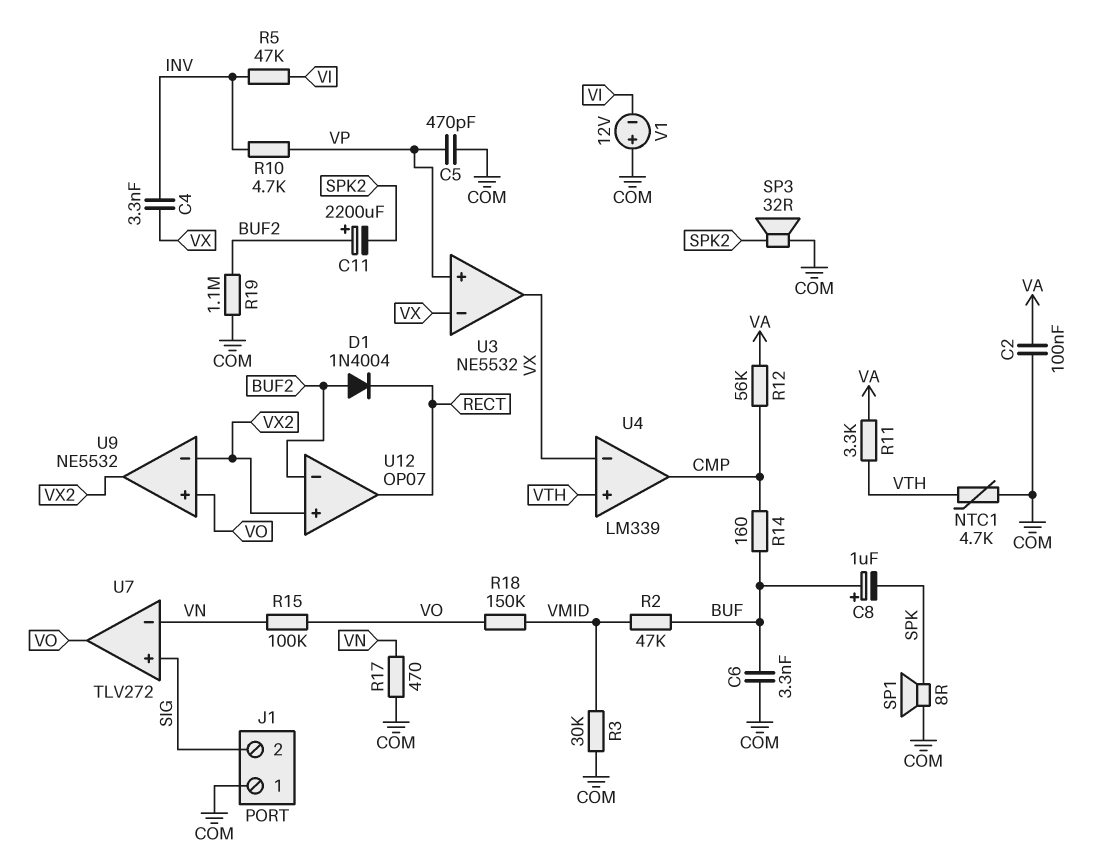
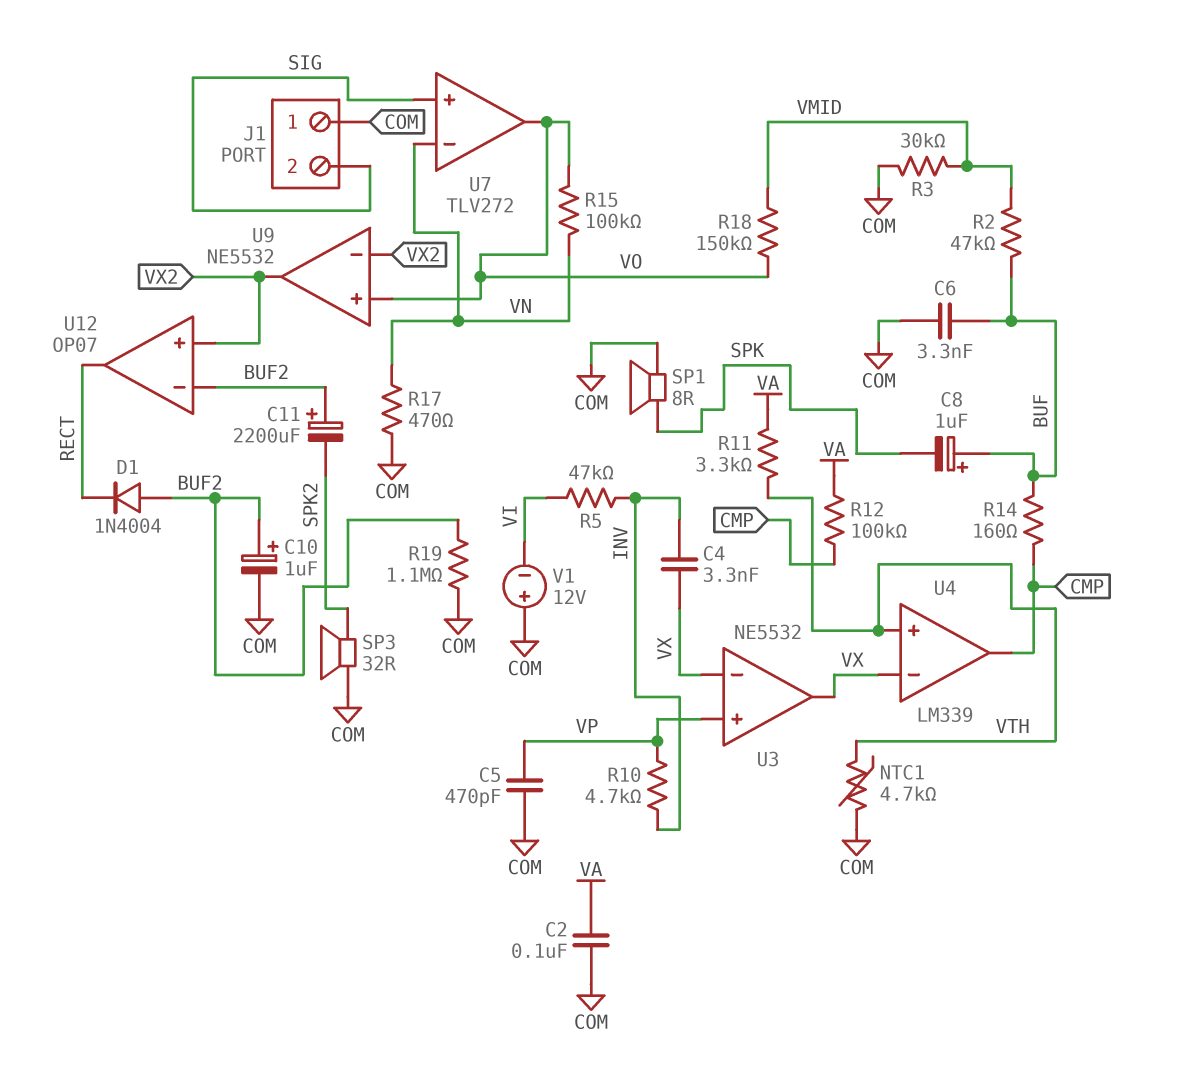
C10: none -> 1uF (plus BUF2, minus COM)
R12: 56k (CMP, VA) -> 100k (CMP, VA)

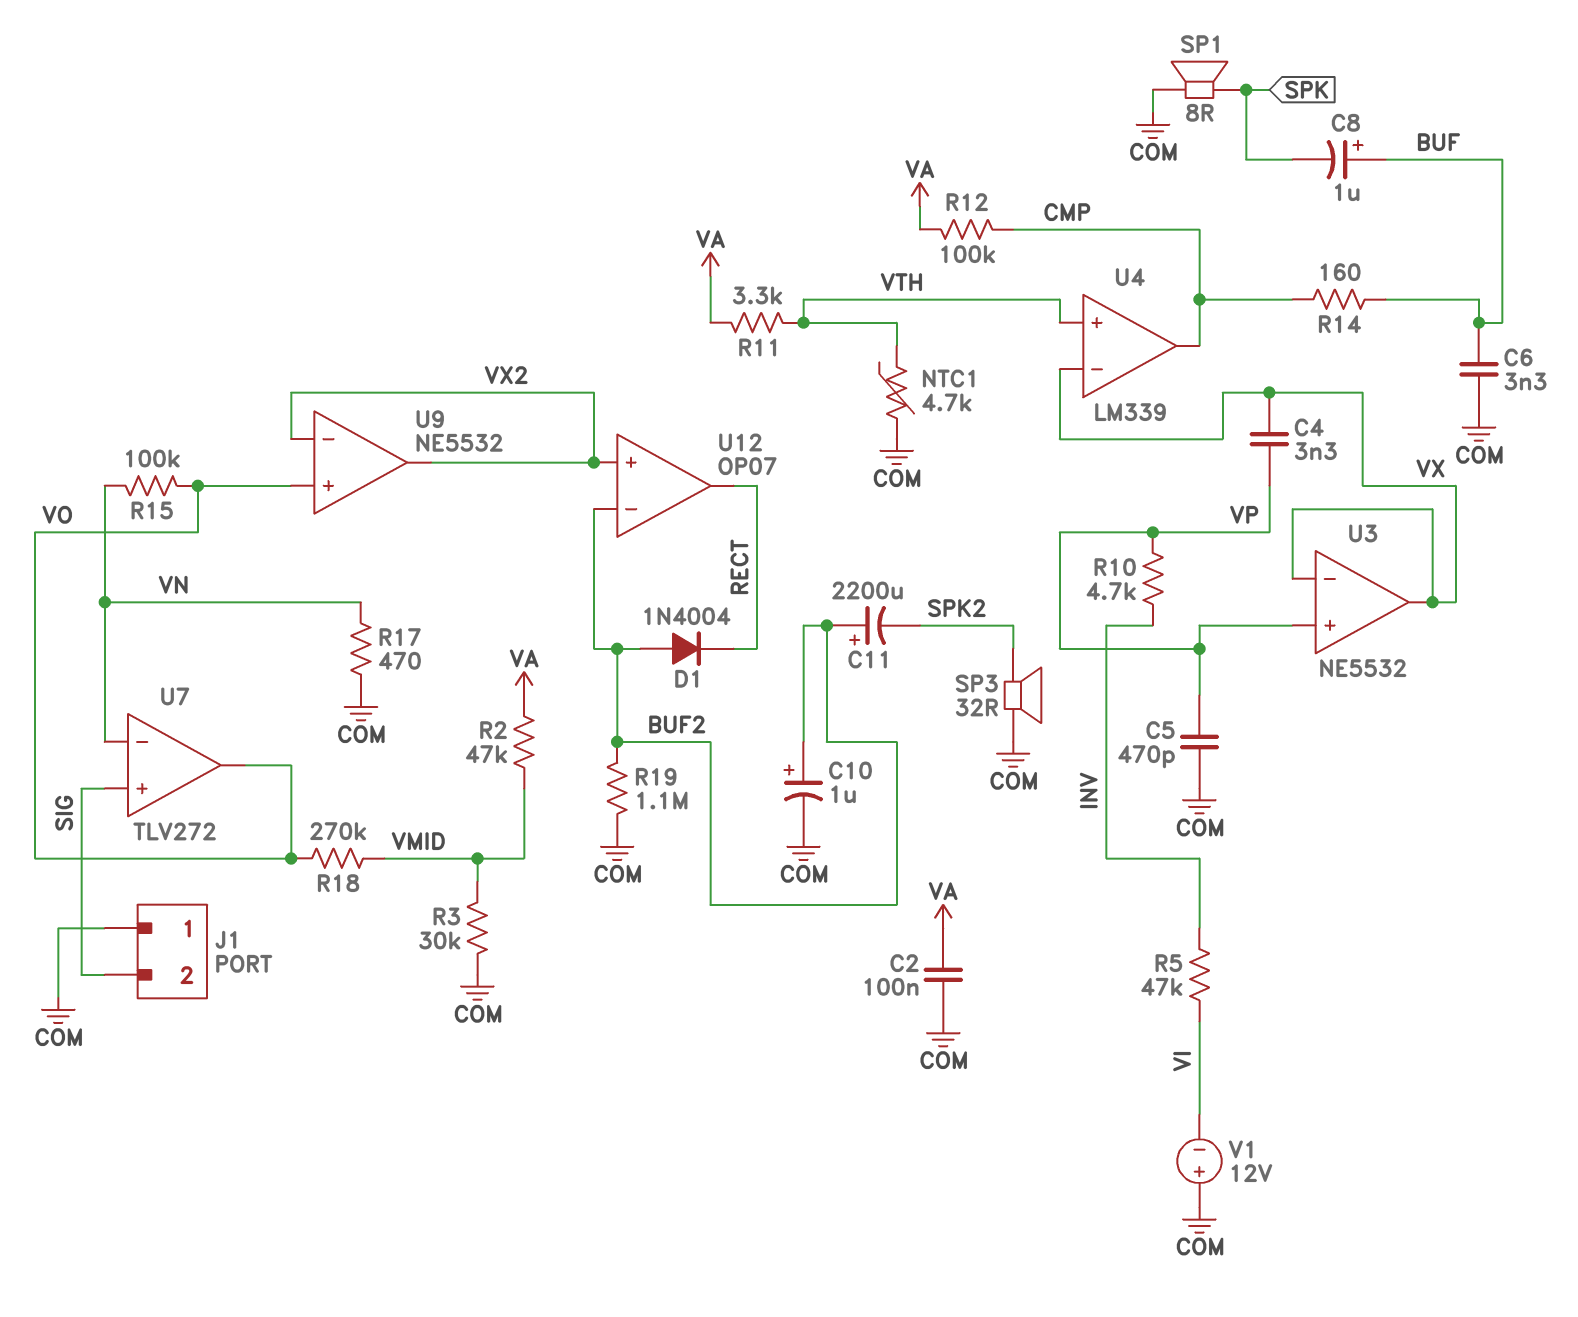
C4: 3.3nF (INV, VX) -> 3.3nF (VP, VX)
R2: 47k (BUF, VMID) -> 47k (VA, VMID)
R18: 150k (VMID, VO) -> 270k (VMID, VO)

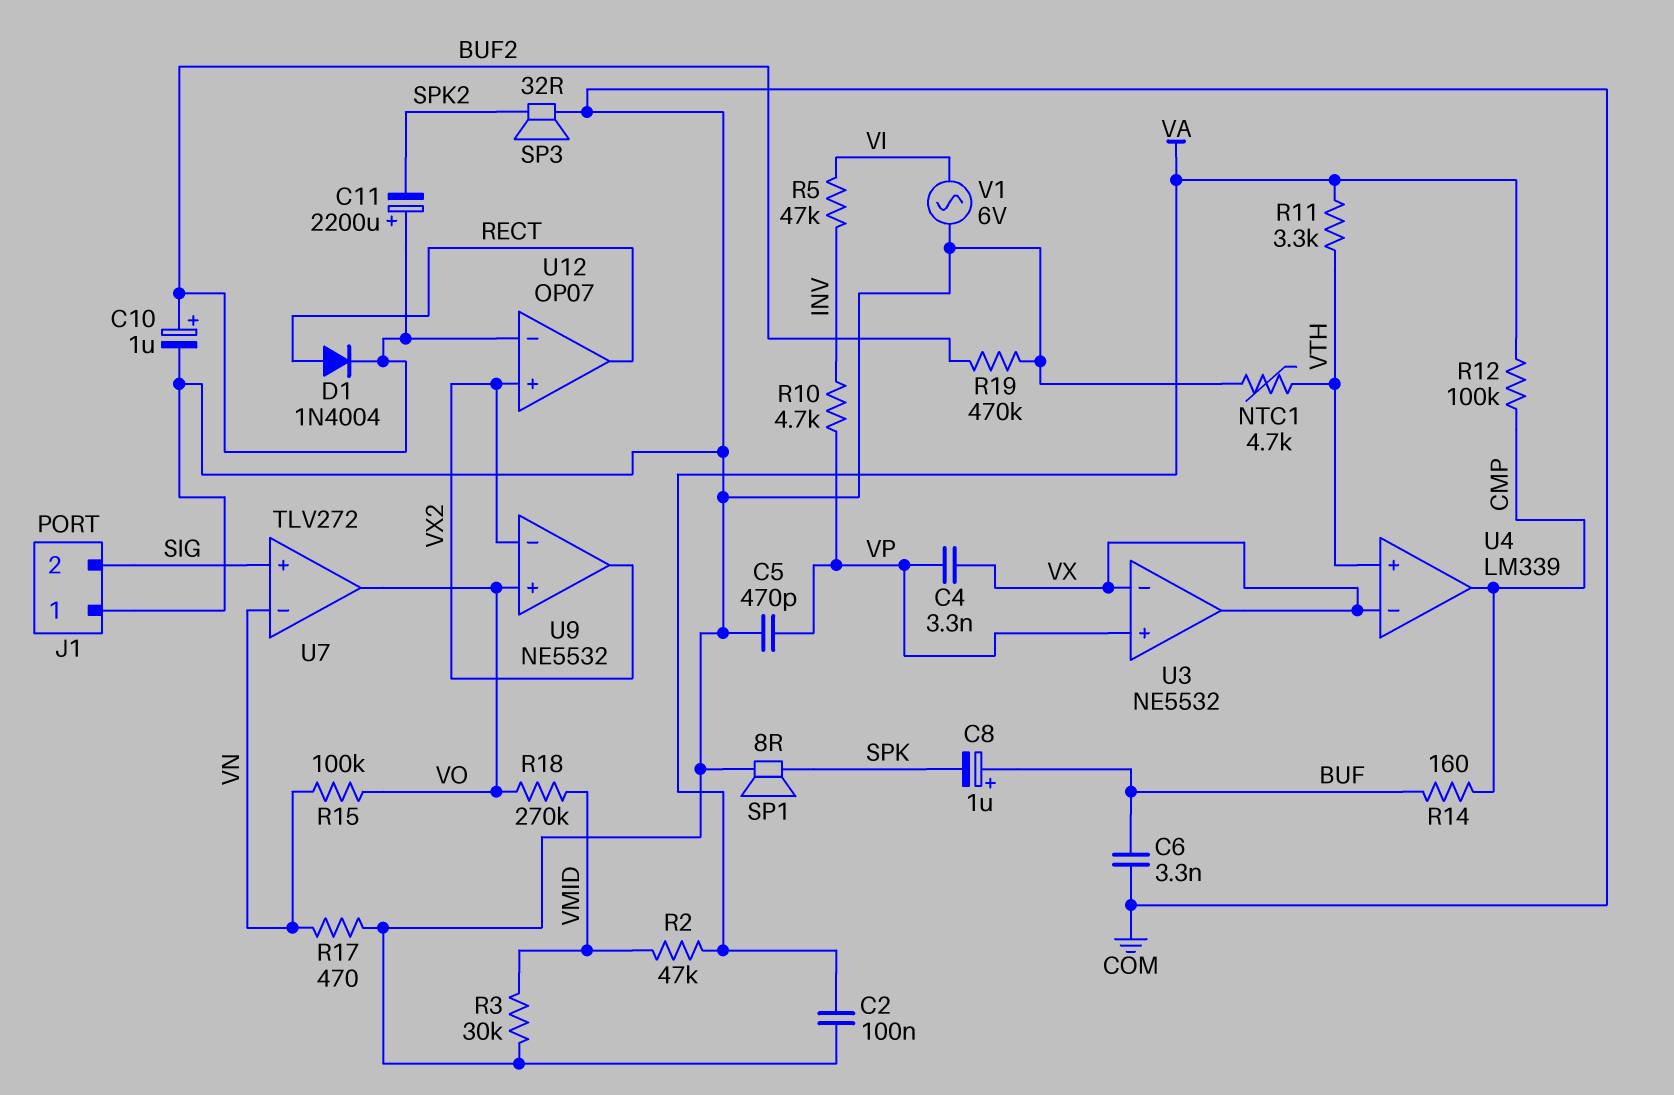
D1: diode 1N4004 (A BUF2, K RECT) -> diode 1N4004 (A RECT, K BUF2)
R19: 1.1M (BUF2, COM) -> 470k (BUF2, COM)
V1: 12V (plus COM, minus VI) -> AC 6V (COM, VI)

